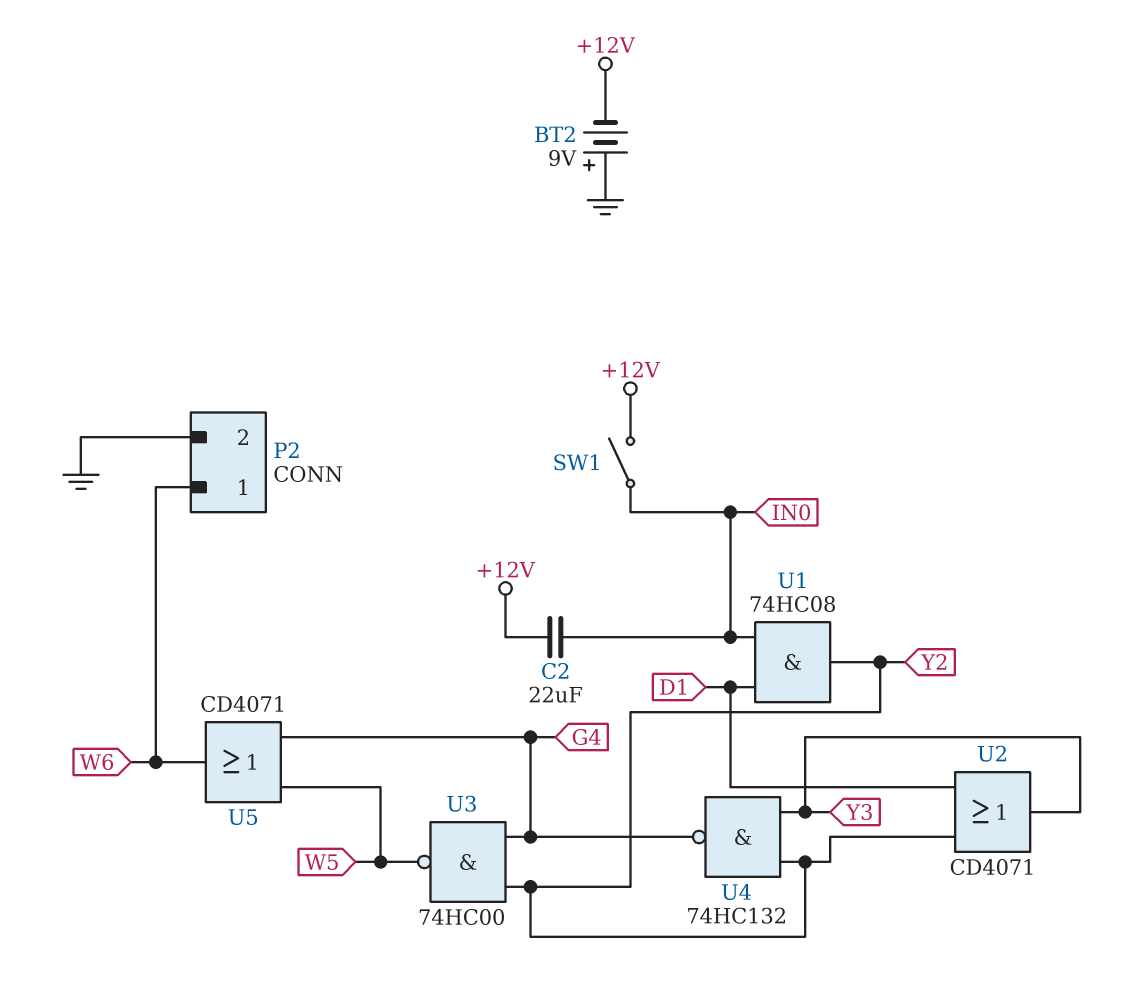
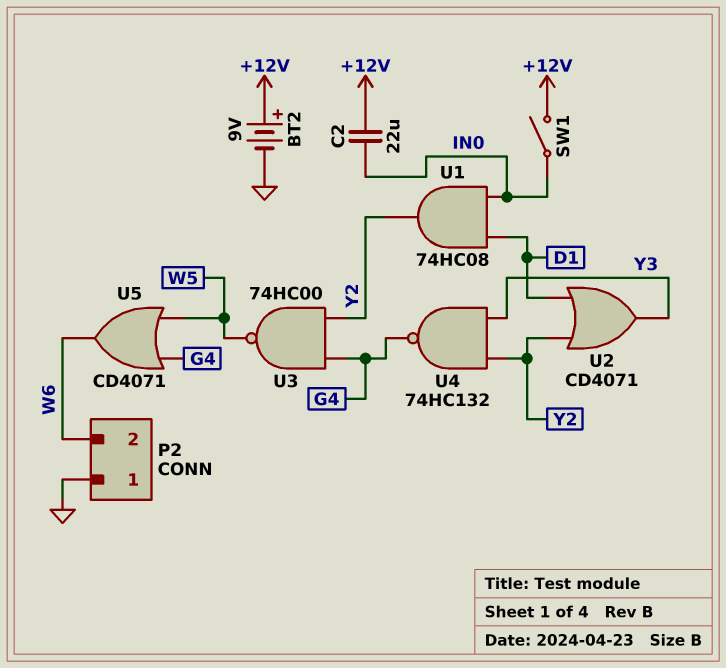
BT2: 9V (plus GND, minus +12V) -> 9V (plus +12V, minus GND)
P2 pin 1: W6 -> GND
P2 pin 2: GND -> W6

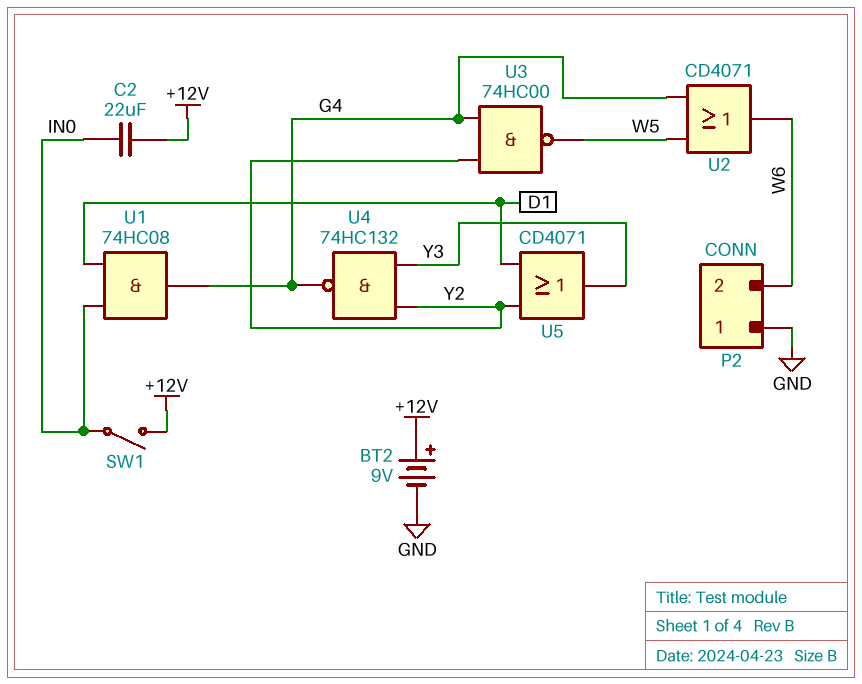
U1: AND 74HC08 (in D1, in IN0, out Y2) -> AND 74HC08 (in D1, in IN0, out G4)
U2: OR CD4071 (in D1, in Y2, out Y3) -> OR CD4071 (in G4, in W5, out W6)
U5: OR CD4071 (in G4, in W5, out W6) -> OR CD4071 (in D1, in Y2, out Y3)

